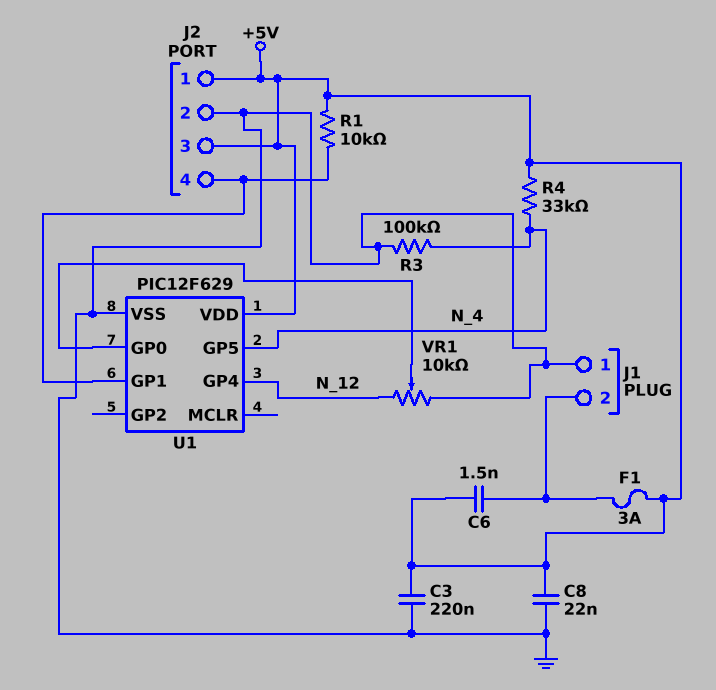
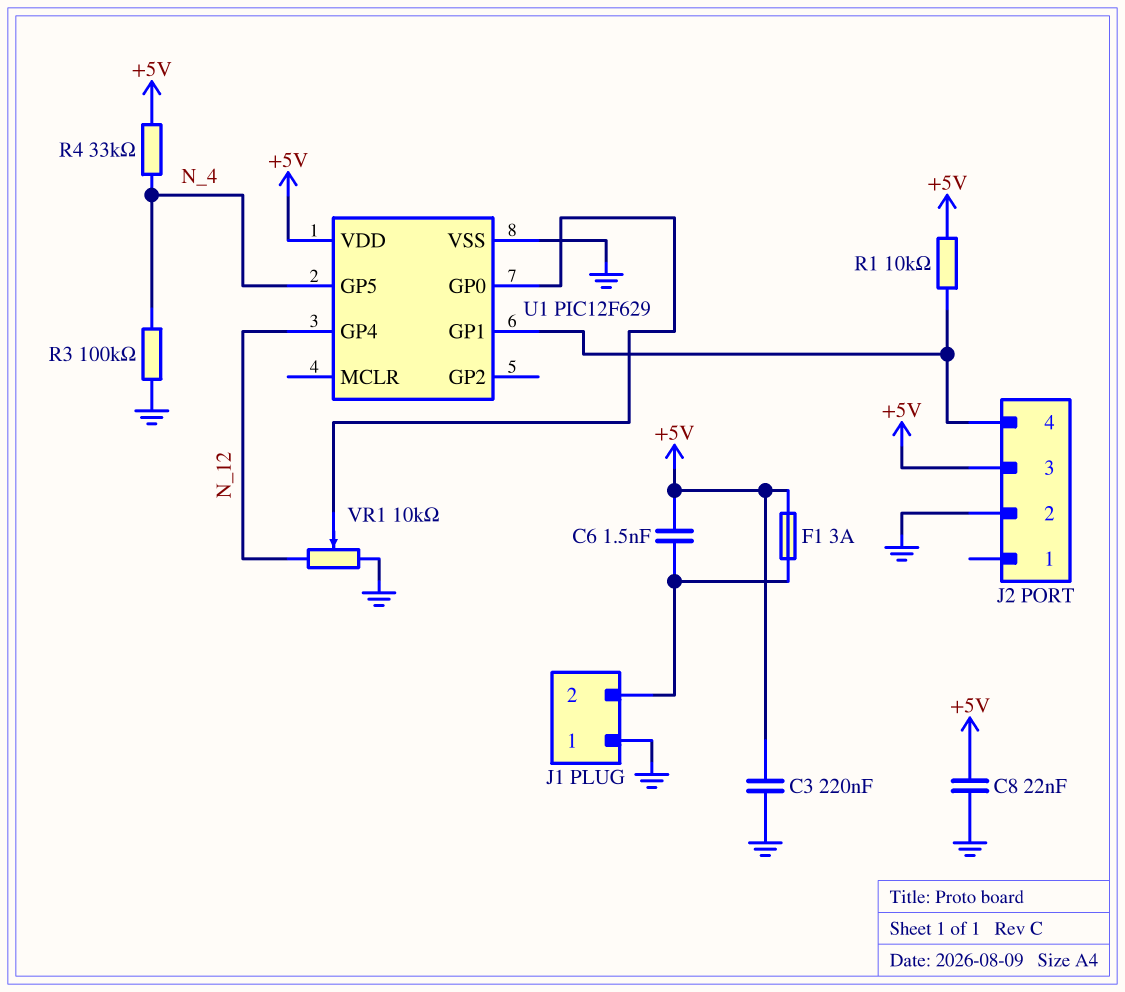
J2 pin 1: +5V -> none

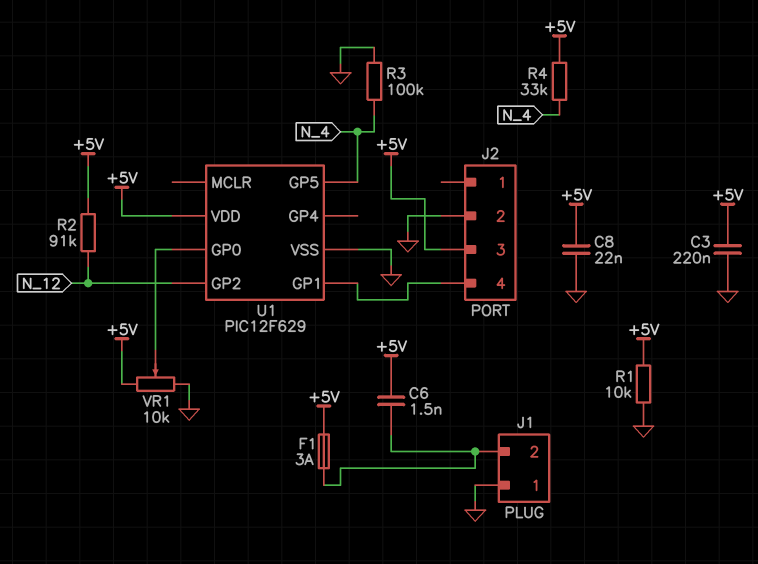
R1: 10k (+5V, J2/4) -> 10k (+5V, GND)
R2: none -> 91k (+5V, N_12)
U1 pin GP2: none -> N_12
U1 pin GP4: N_12 -> none
VR1: 10k (GND, N_12, wiper U1/GP0) -> 10k (+5V, GND, wiper U1/GP0)

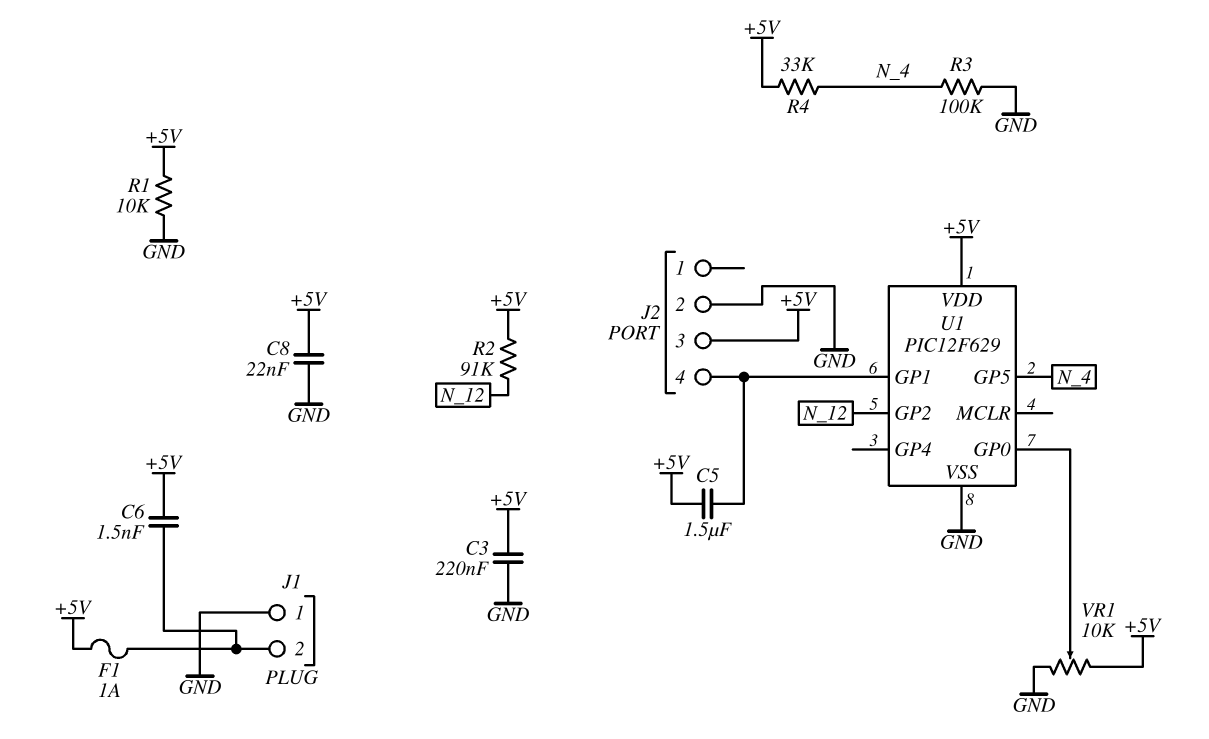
C5: none -> 1.5uF (+5V, J2/4)
F1: 3A (+5V, J1/2) -> 1A (+5V, J1/2)

